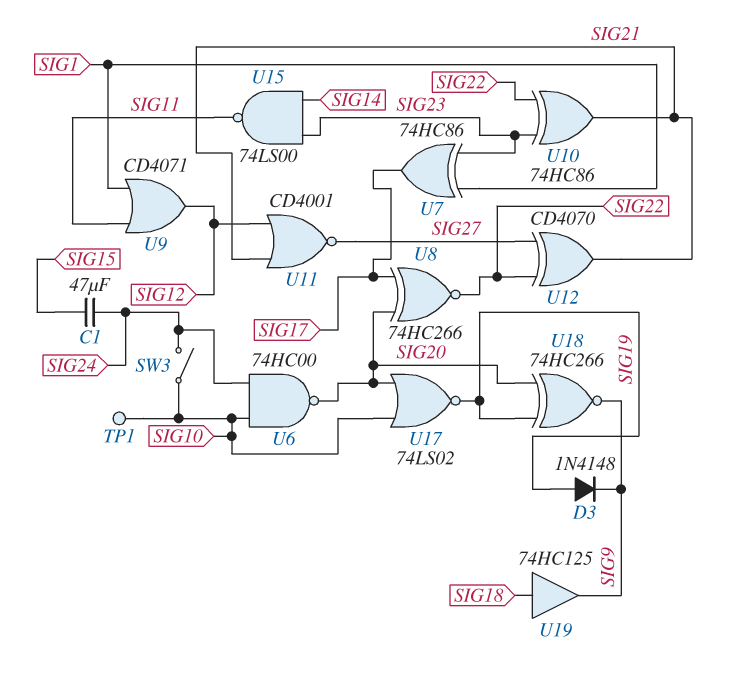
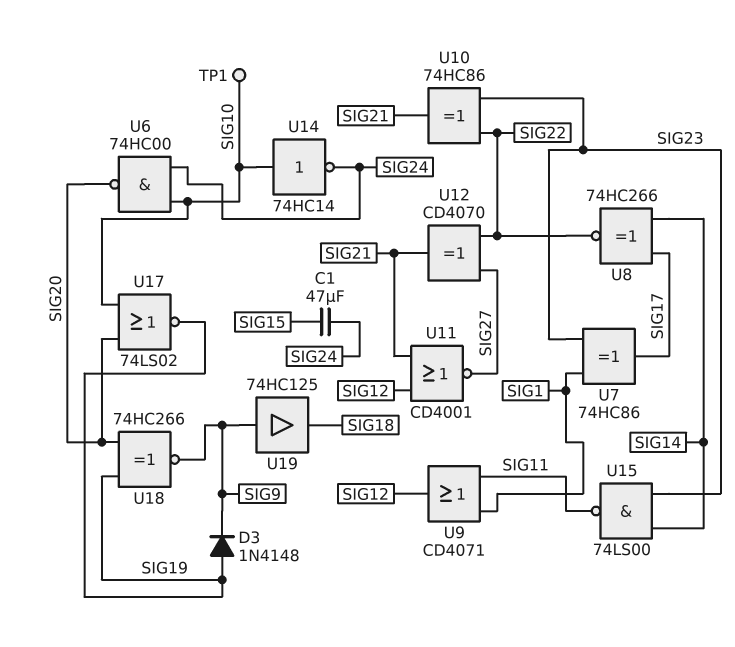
SW3: switch (SIG10, SIG24) -> none
U8: XNOR 74HC266 (in SIG17, in SIG20, out SIG22) -> XNOR 74HC266 (in SIG14, in SIG17, out SIG22)
U14: none -> NOT 74HC14 (in SIG10, out SIG24)
U19: buffer 74HC125 (in SIG18, out SIG9) -> buffer 74HC125 (in SIG9, out SIG18)

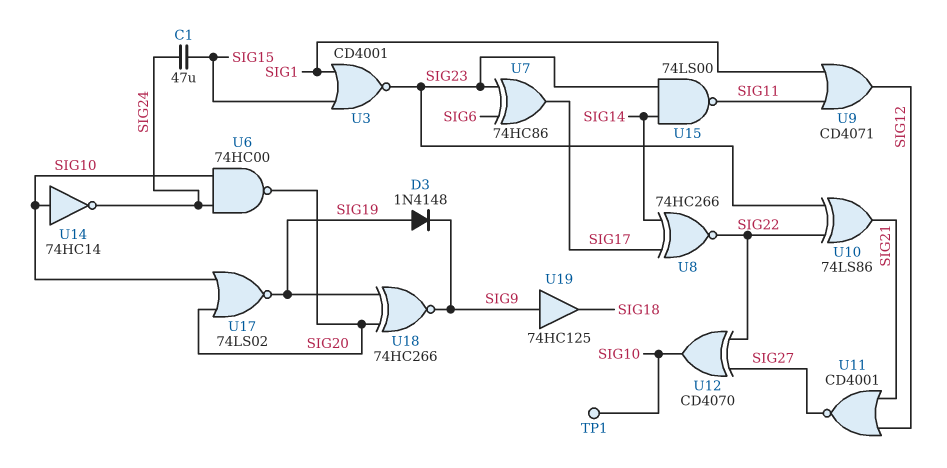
U3: none -> NOR CD4001 (in SIG1, in SIG15, out SIG23)
U7: XOR 74HC86 (in SIG1, in SIG23, out SIG17) -> XOR 74HC86 (in SIG6, in SIG23, out SIG17)
U10: XOR 74HC86 (in SIG22, in SIG23, out SIG21) -> XOR 74LS86 (in SIG22, in SIG23, out SIG21)
U12: XOR CD4070 (in SIG22, in SIG27, out SIG21) -> XOR CD4070 (in SIG22, in SIG27, out SIG10)

